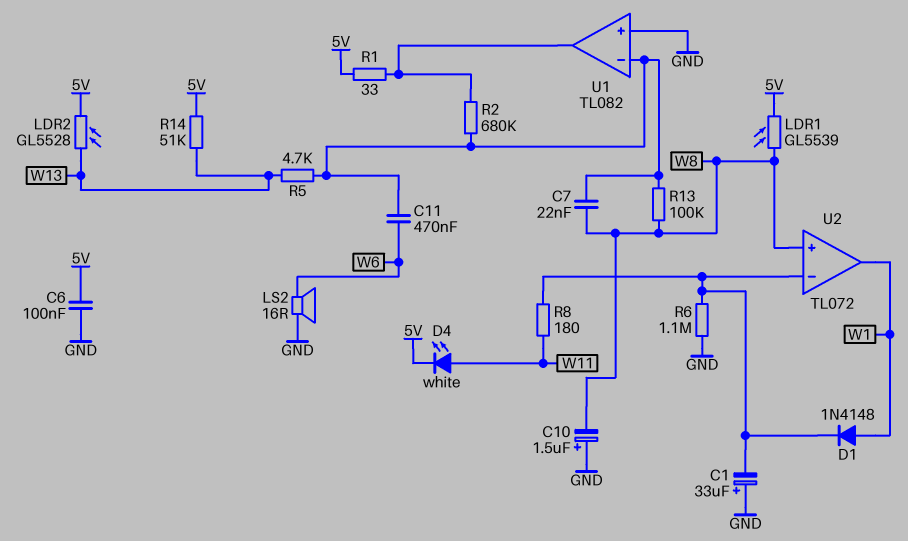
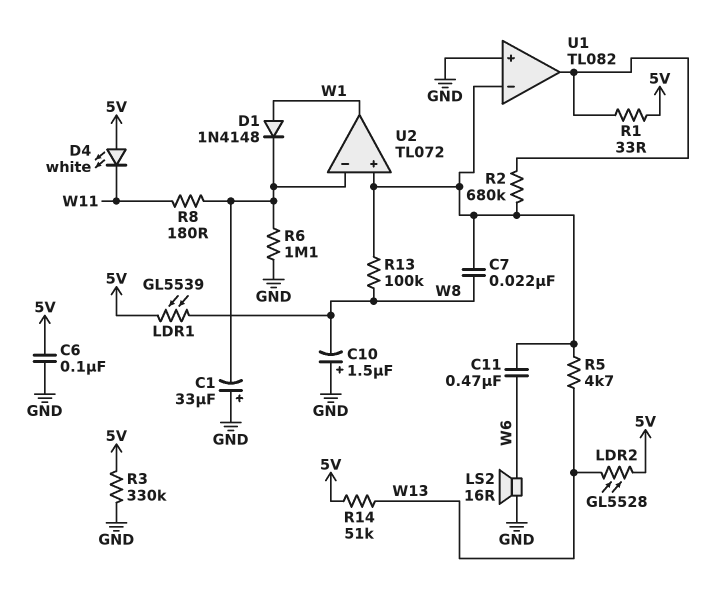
D4: LED white (A W11, K 5V) -> LED white (A 5V, K W11)
R3: none -> 330k (5V, GND)
U2 pin in+: W8 -> U1/in-

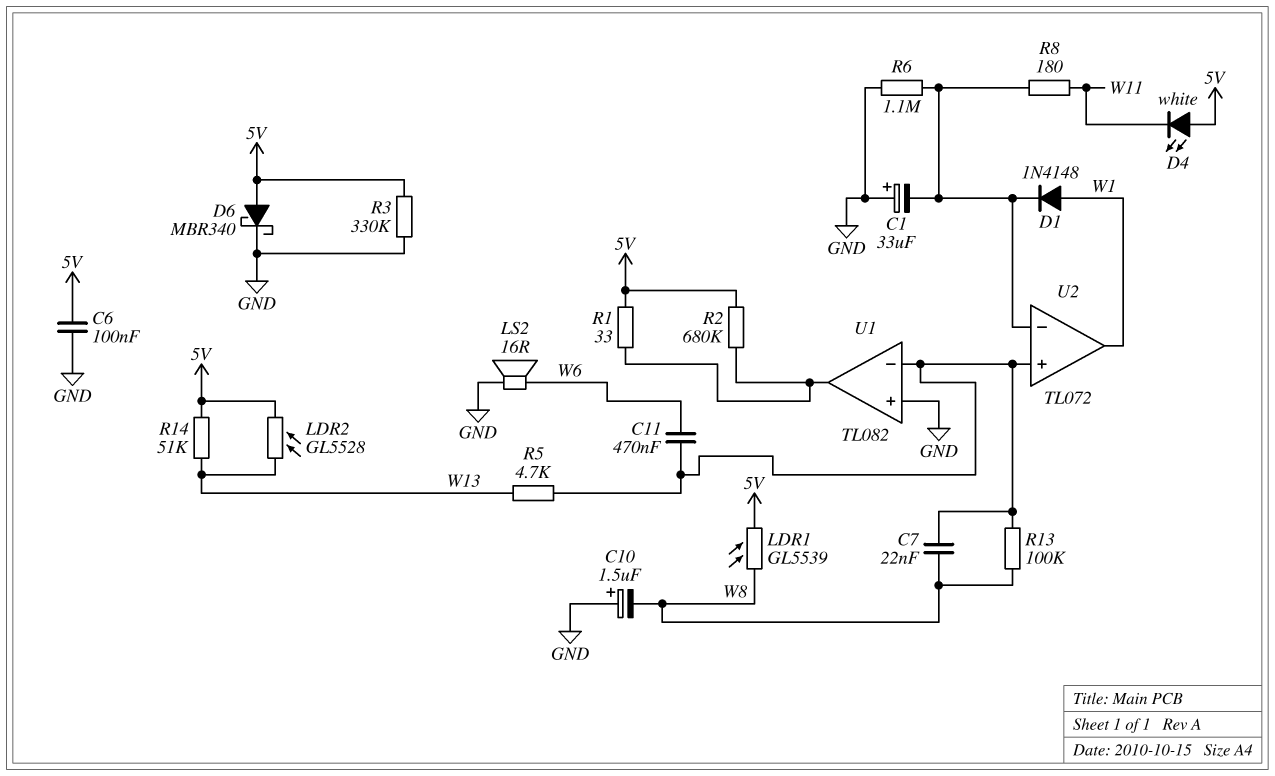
D6: none -> schottky MBR340 (A 5V, K GND)
R2: 680k (U1/in-, U1/out) -> 680k (5V, U1/out)

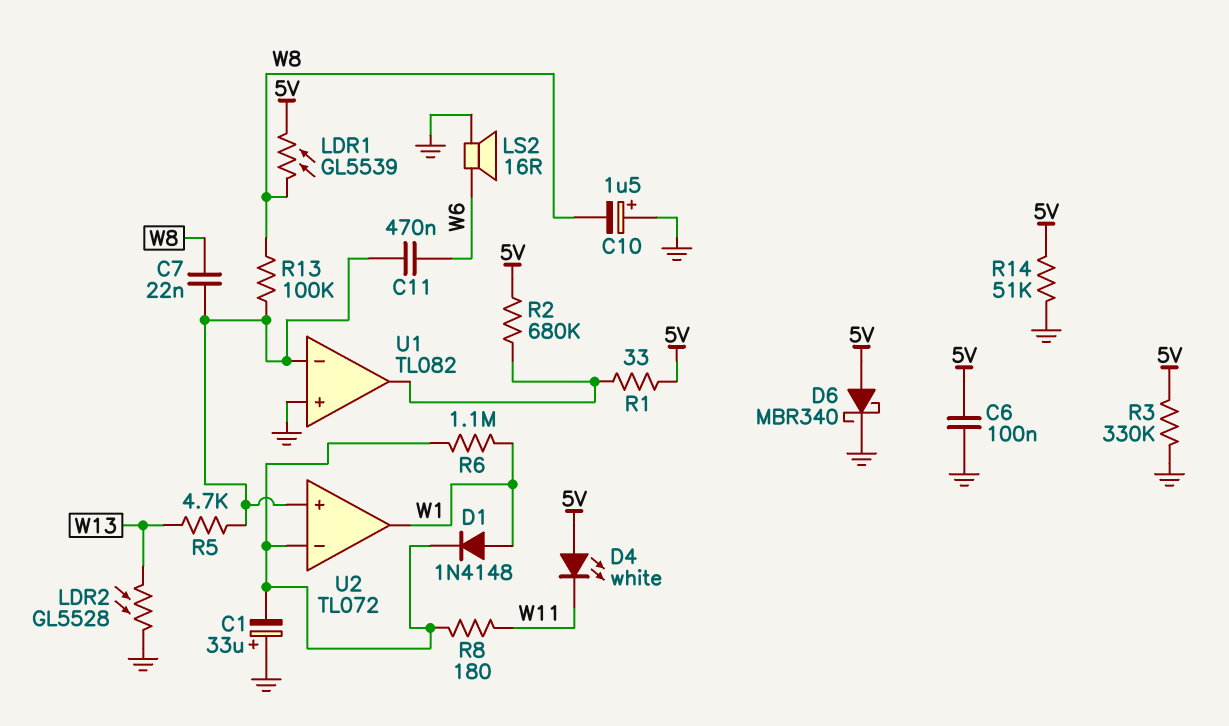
LDR2: GL5528 (5V, W13) -> GL5528 (GND, W13)
R6: 1.1M (GND, U2/in-) -> 1.1M (U2/in-, W1)
R14: 51k (5V, W13) -> 51k (5V, GND)

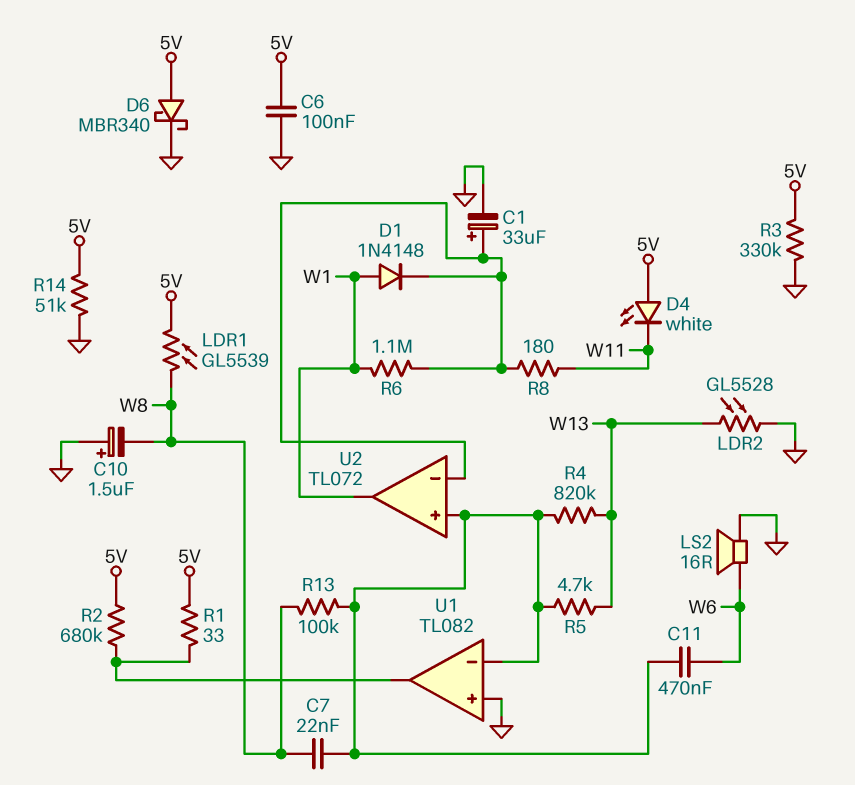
C1: 33uF (plus GND, minus U2/in-) -> 33uF (plus U2/in-, minus GND)
R4: none -> 820k (U1/in-, W13)

